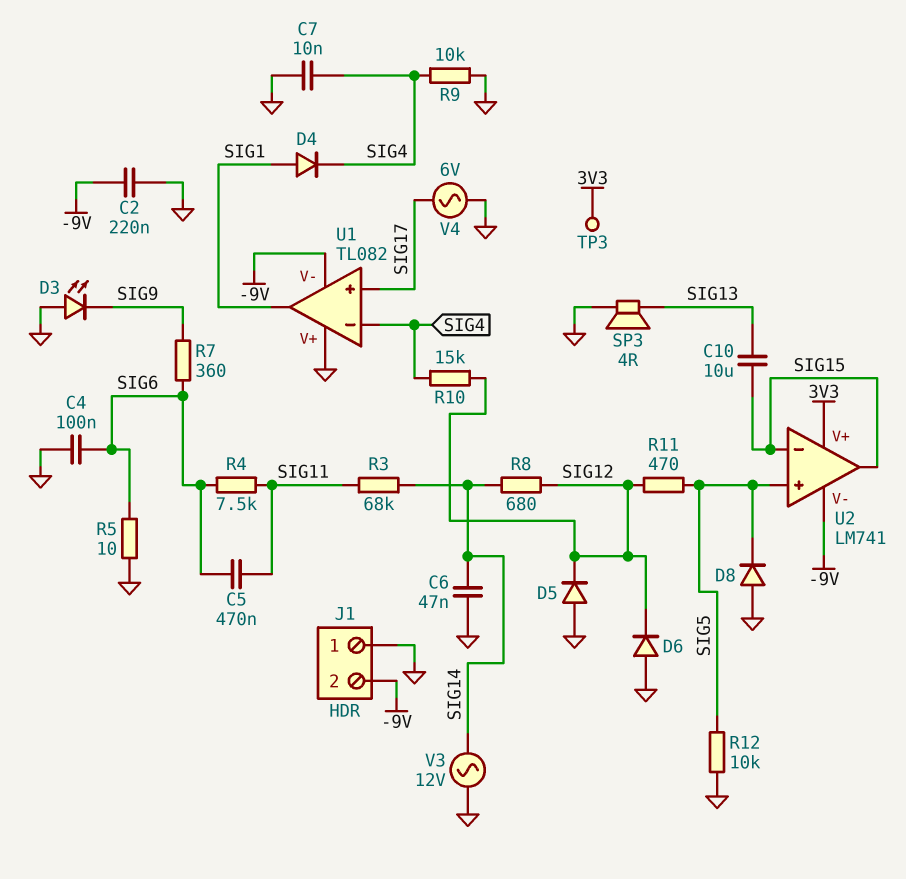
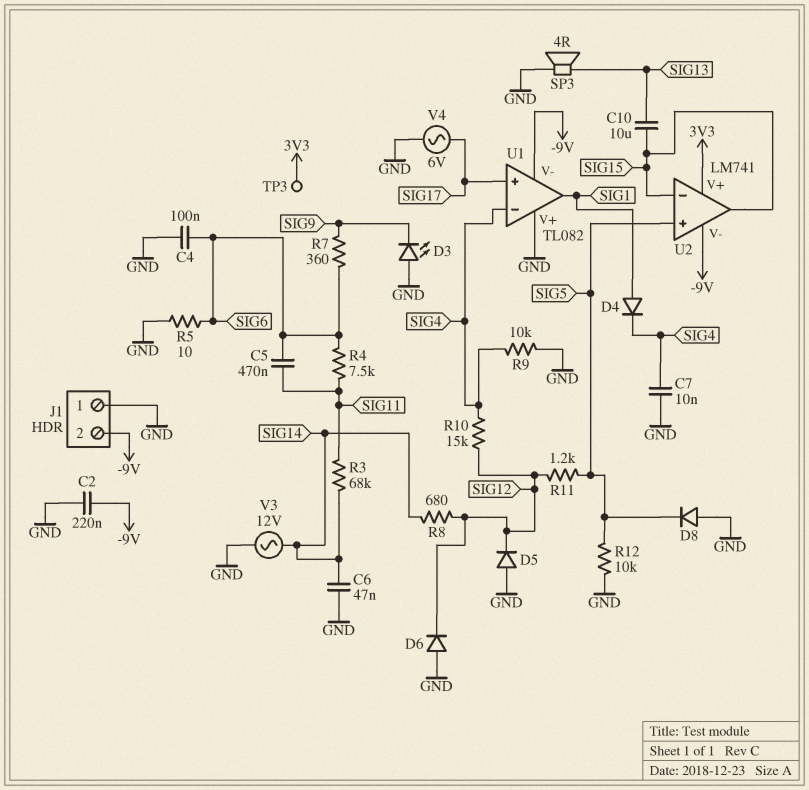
R11: 470 (SIG5, SIG12) -> 1.2k (SIG5, SIG12)

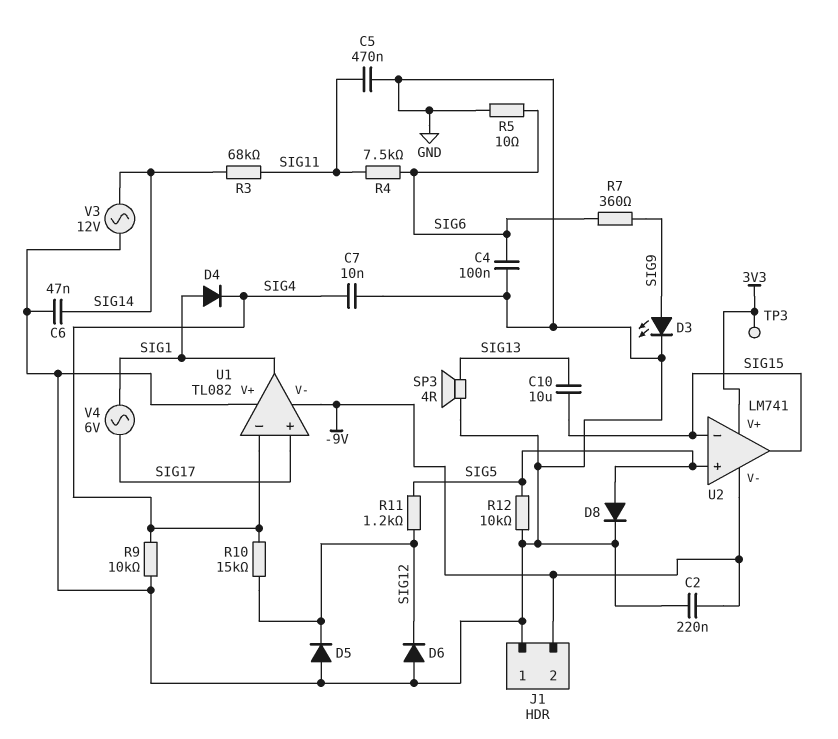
C5: 470nF (SIG6, SIG11) -> 470nF (GND, SIG11)
D3: LED (A GND, K SIG9) -> LED (A SIG9, K GND)
D8: diode (A GND, K SIG5) -> diode (A SIG5, K GND)
R8: 680 (SIG12, SIG14) -> none
V4: AC 6V (GND, SIG17) -> AC 6V (SIG1, SIG17)

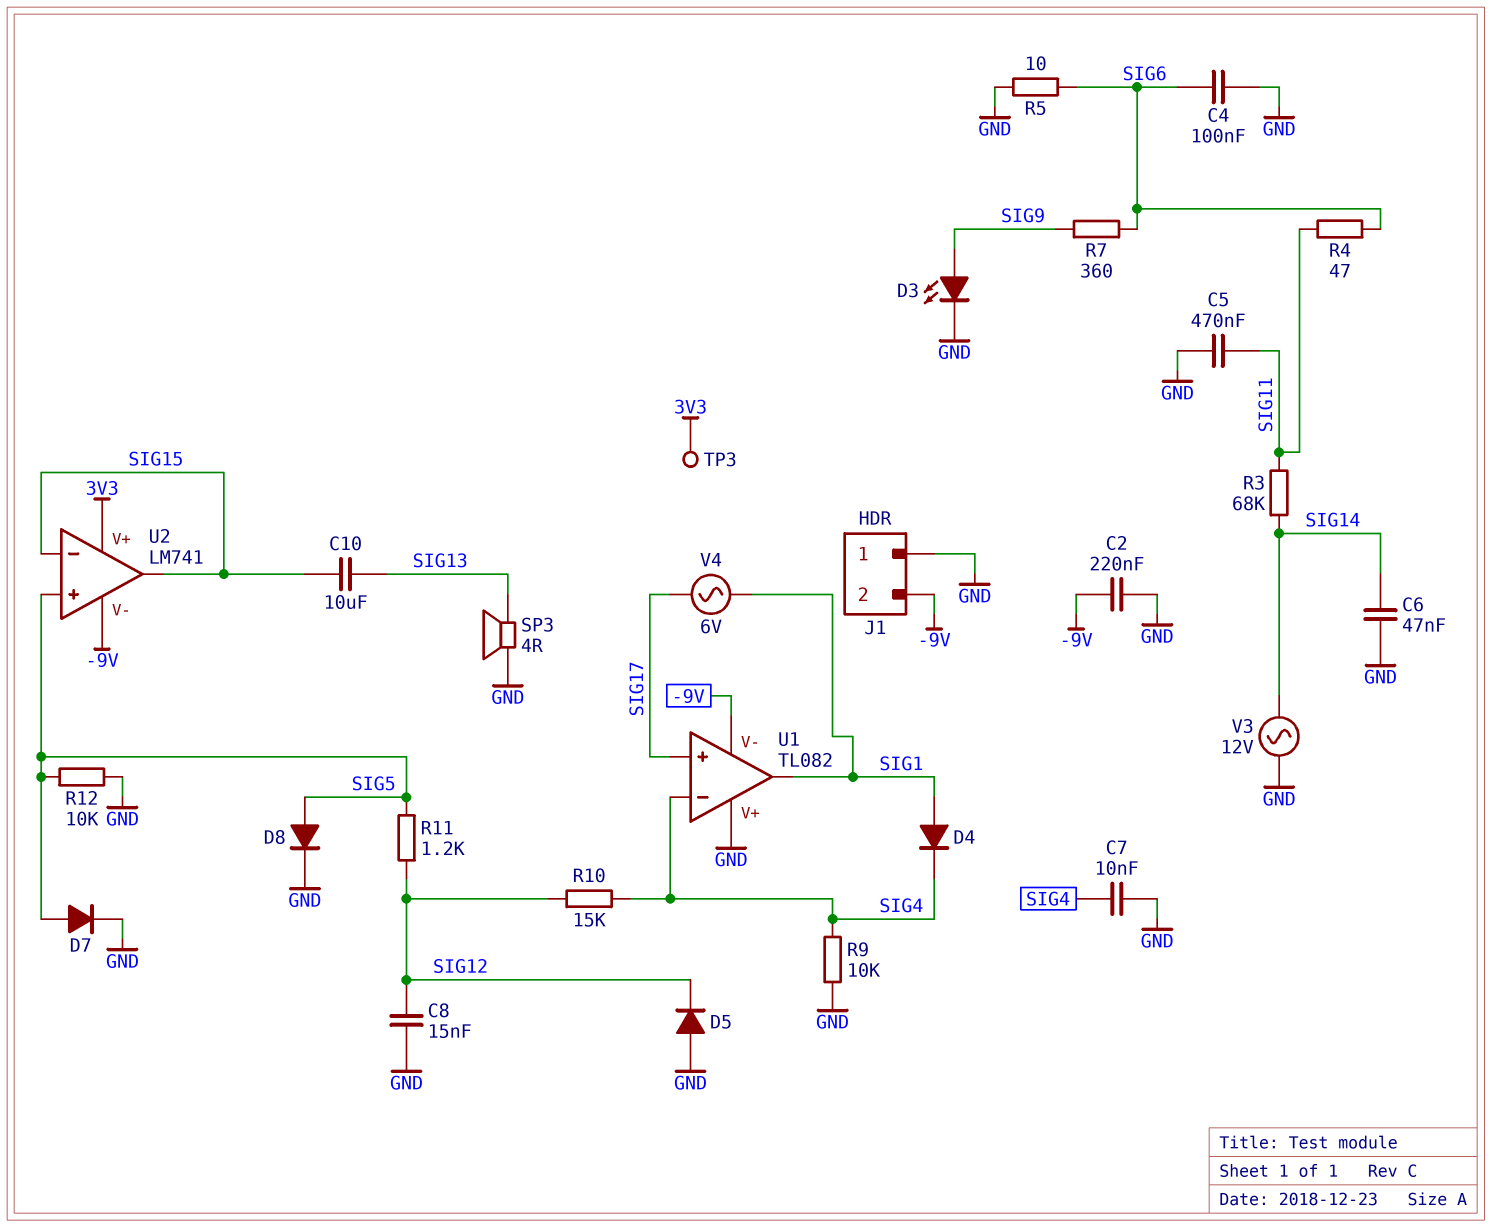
C8: none -> 15nF (GND, SIG12)
D6: diode (A GND, K SIG12) -> none
D7: none -> diode (A SIG5, K GND)
R4: 7.5k (SIG6, SIG11) -> 47 (SIG6, SIG11)

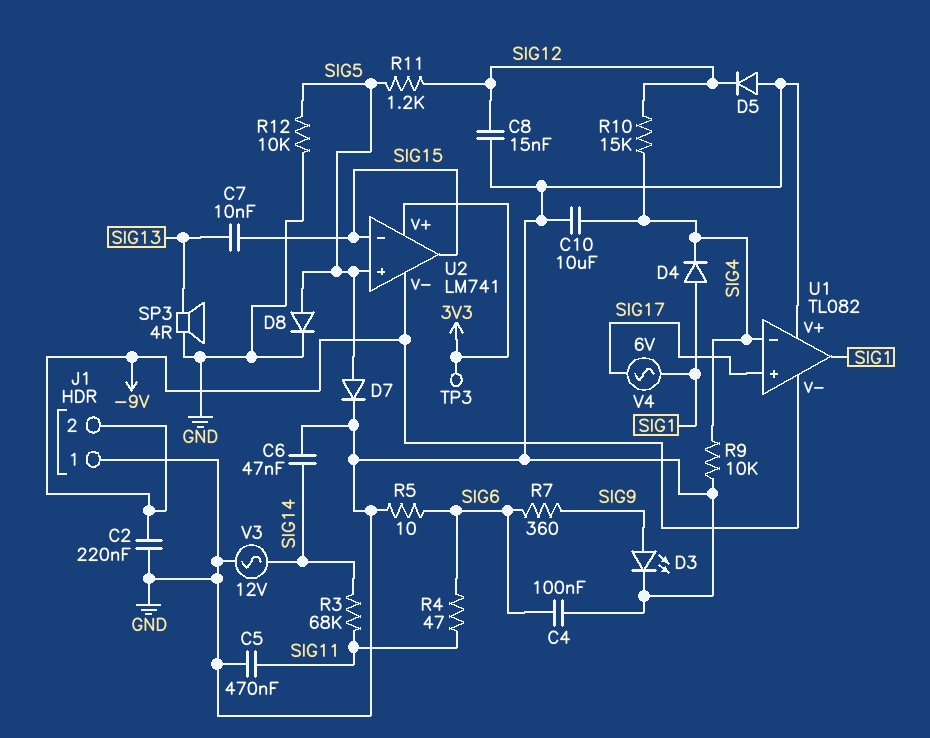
C7: 10nF (GND, SIG4) -> 10nF (SIG13, SIG15)
C10: 10uF (SIG13, SIG15) -> 10uF (GND, SIG4)

